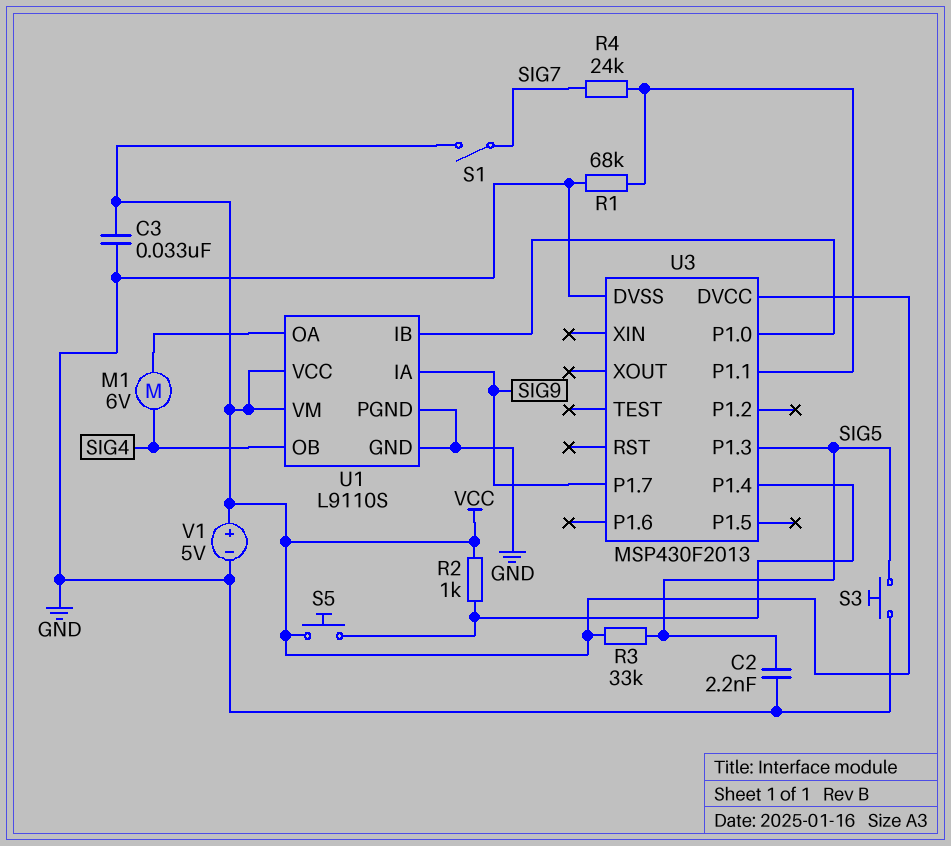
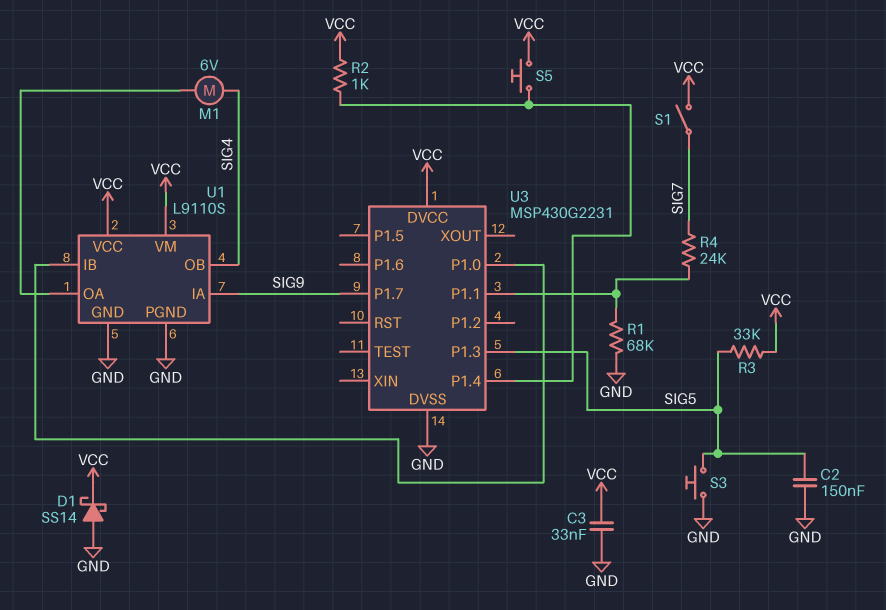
C2: 2.2nF (GND, SIG5) -> 150nF (GND, SIG5)
D1: none -> schottky SS14 (A GND, K VCC)
U3: MSP430F2013 -> MSP430G2231
V1: 5V (plus VCC, minus GND) -> none

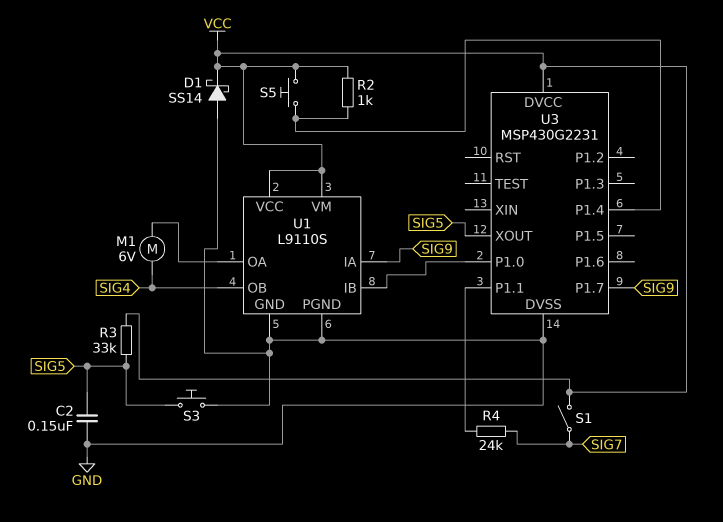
C3: 33nF (GND, VCC) -> none
R1: 68k (GND, U3/P1.1) -> none
U3 pin P1.3: SIG5 -> none
U3 pin XOUT: none -> SIG5

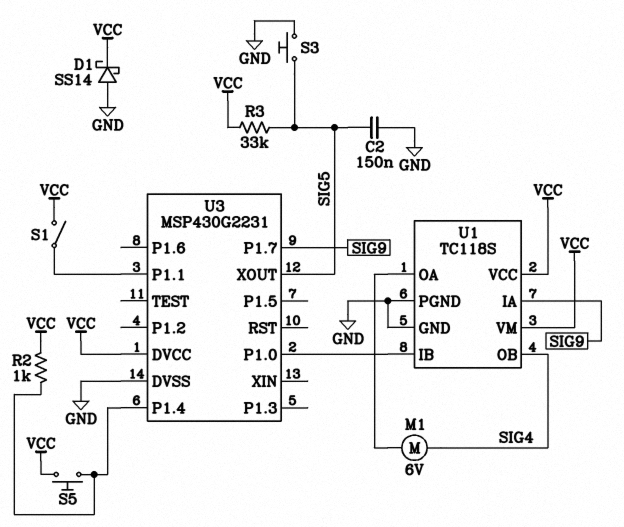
R4: 24k (SIG7, U3/P1.1) -> none
S1: switch (SIG7, VCC) -> switch (U3/P1.1, VCC)
U1: L9110S -> TC118S

